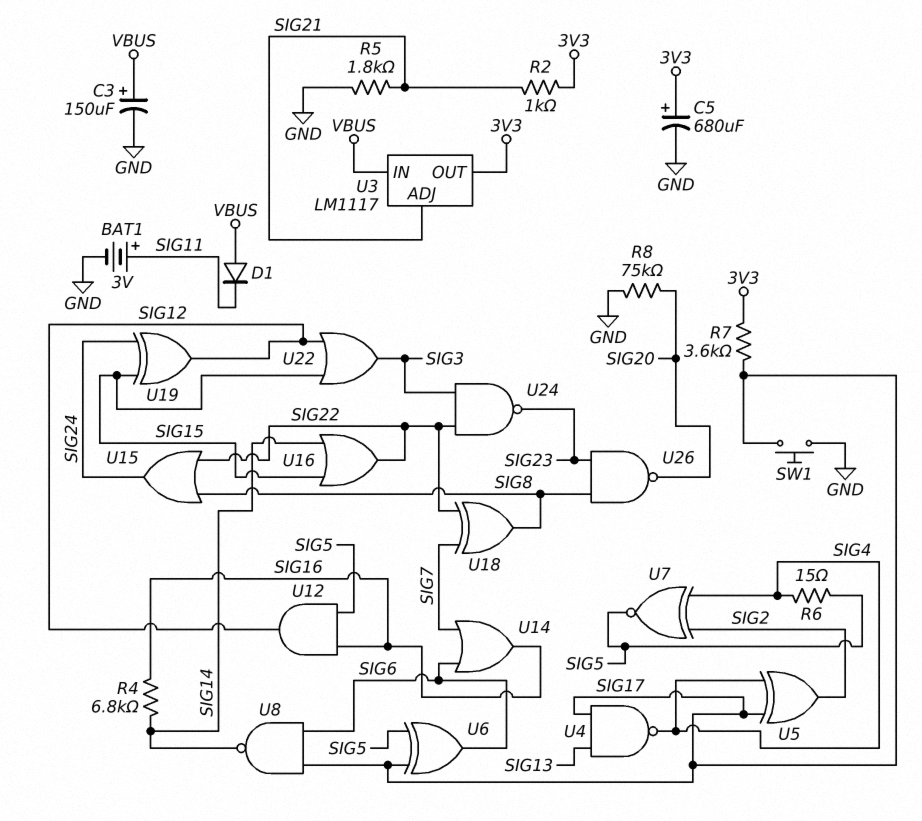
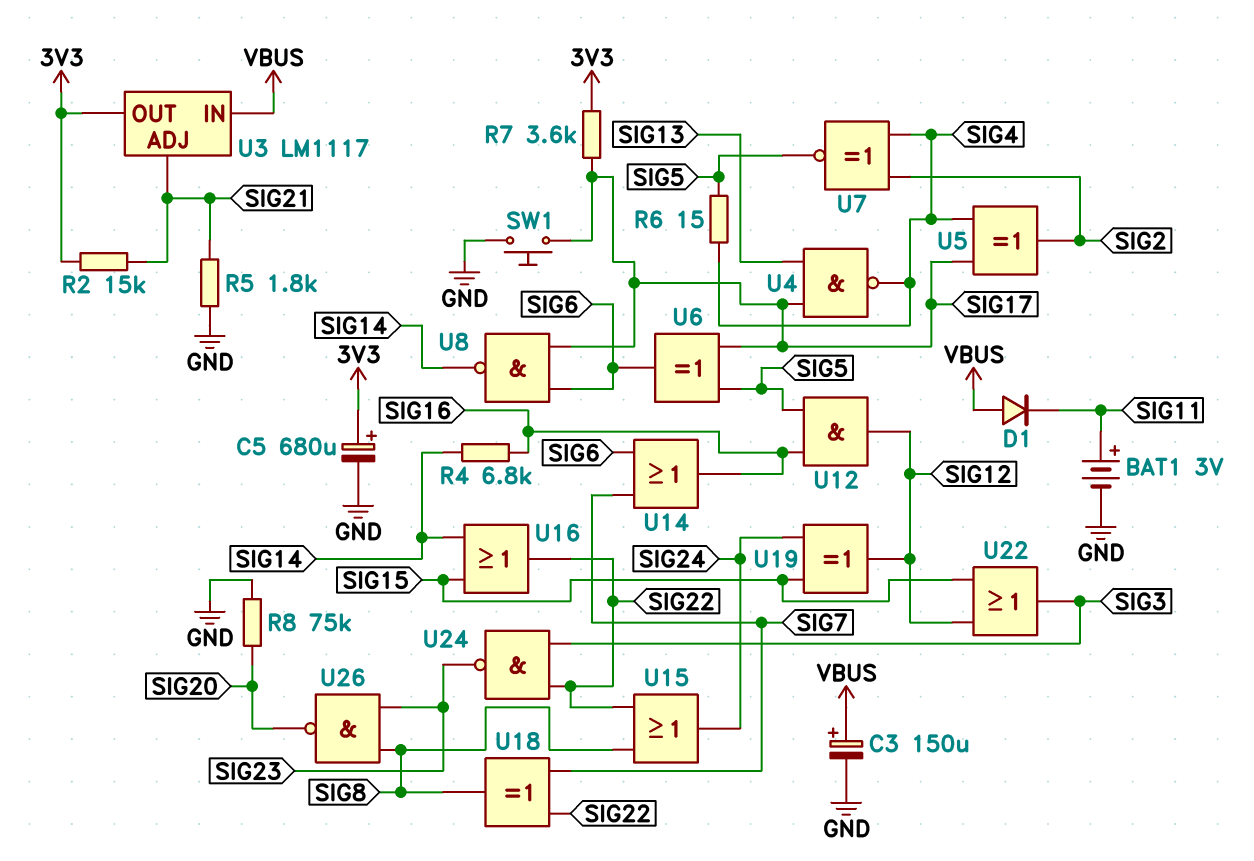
R2: 1k (3V3, SIG21) -> 15k (3V3, SIG21)

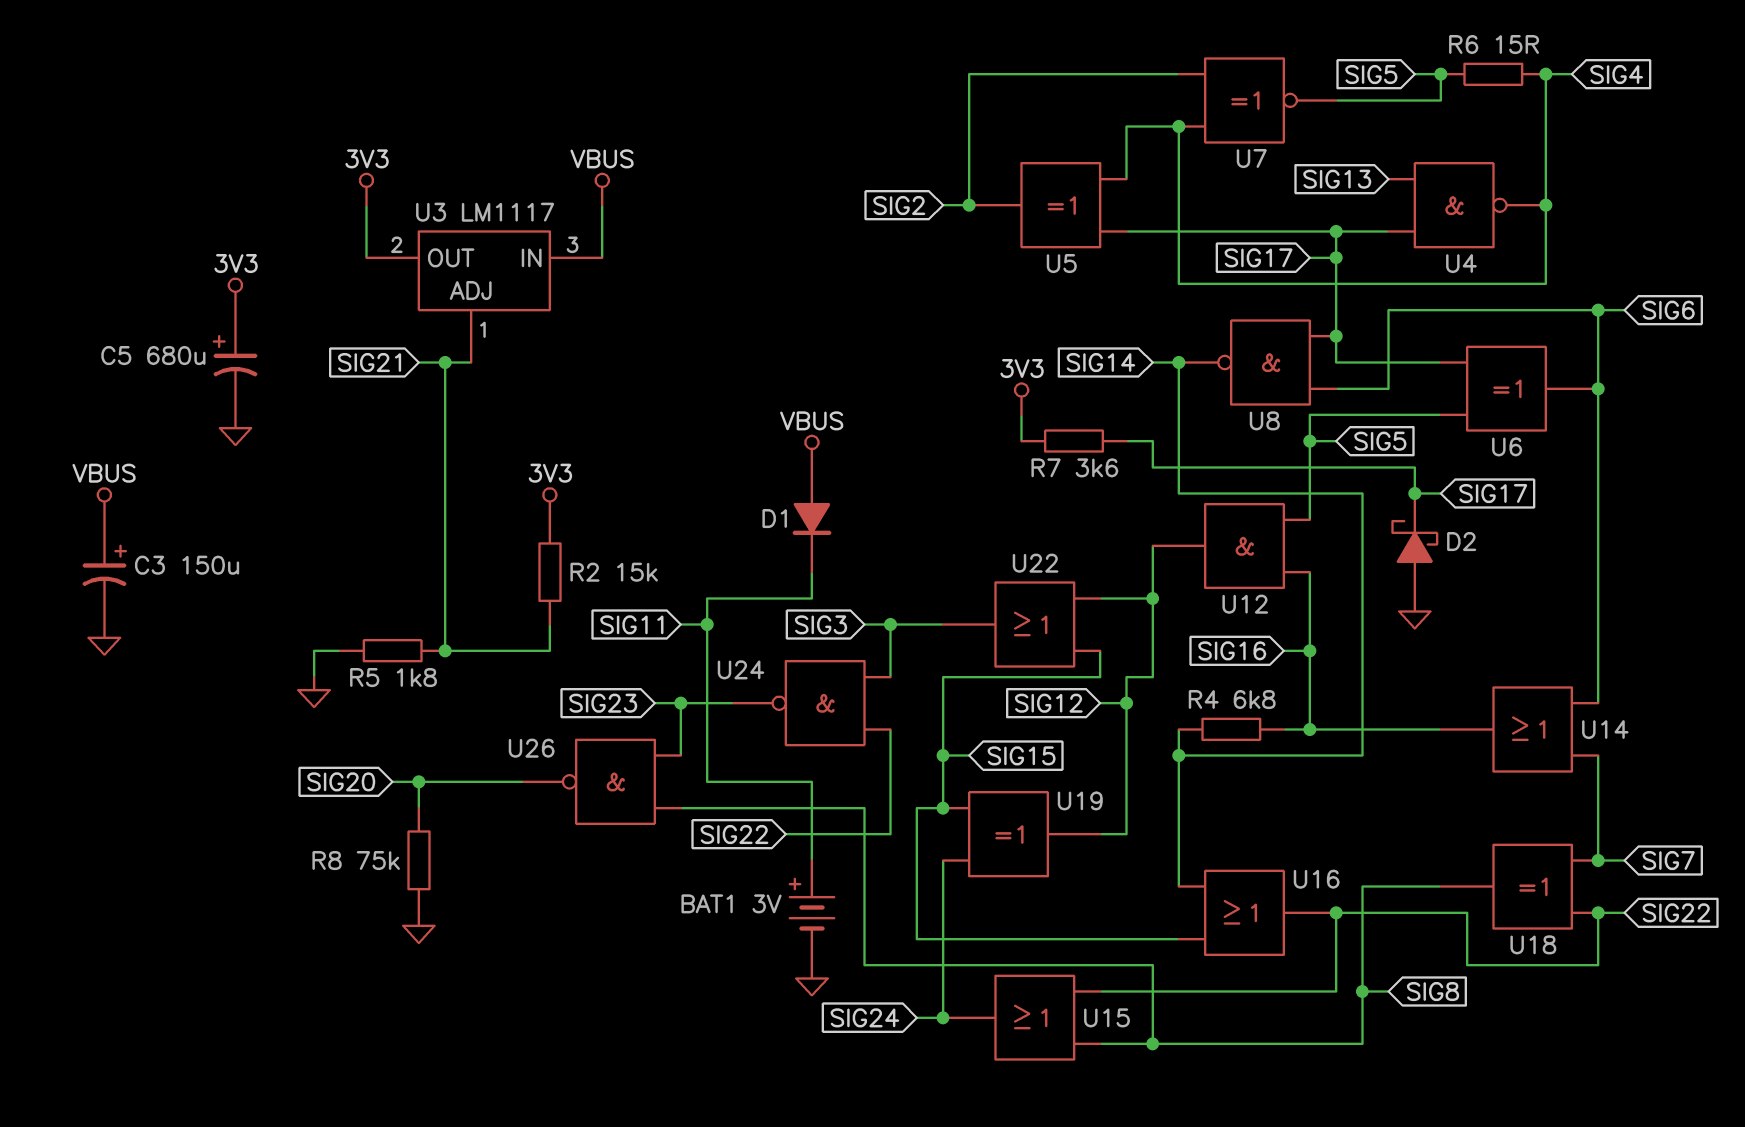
D2: none -> schottky (A GND, K SIG17)
SW1: button (GND, SIG17) -> none

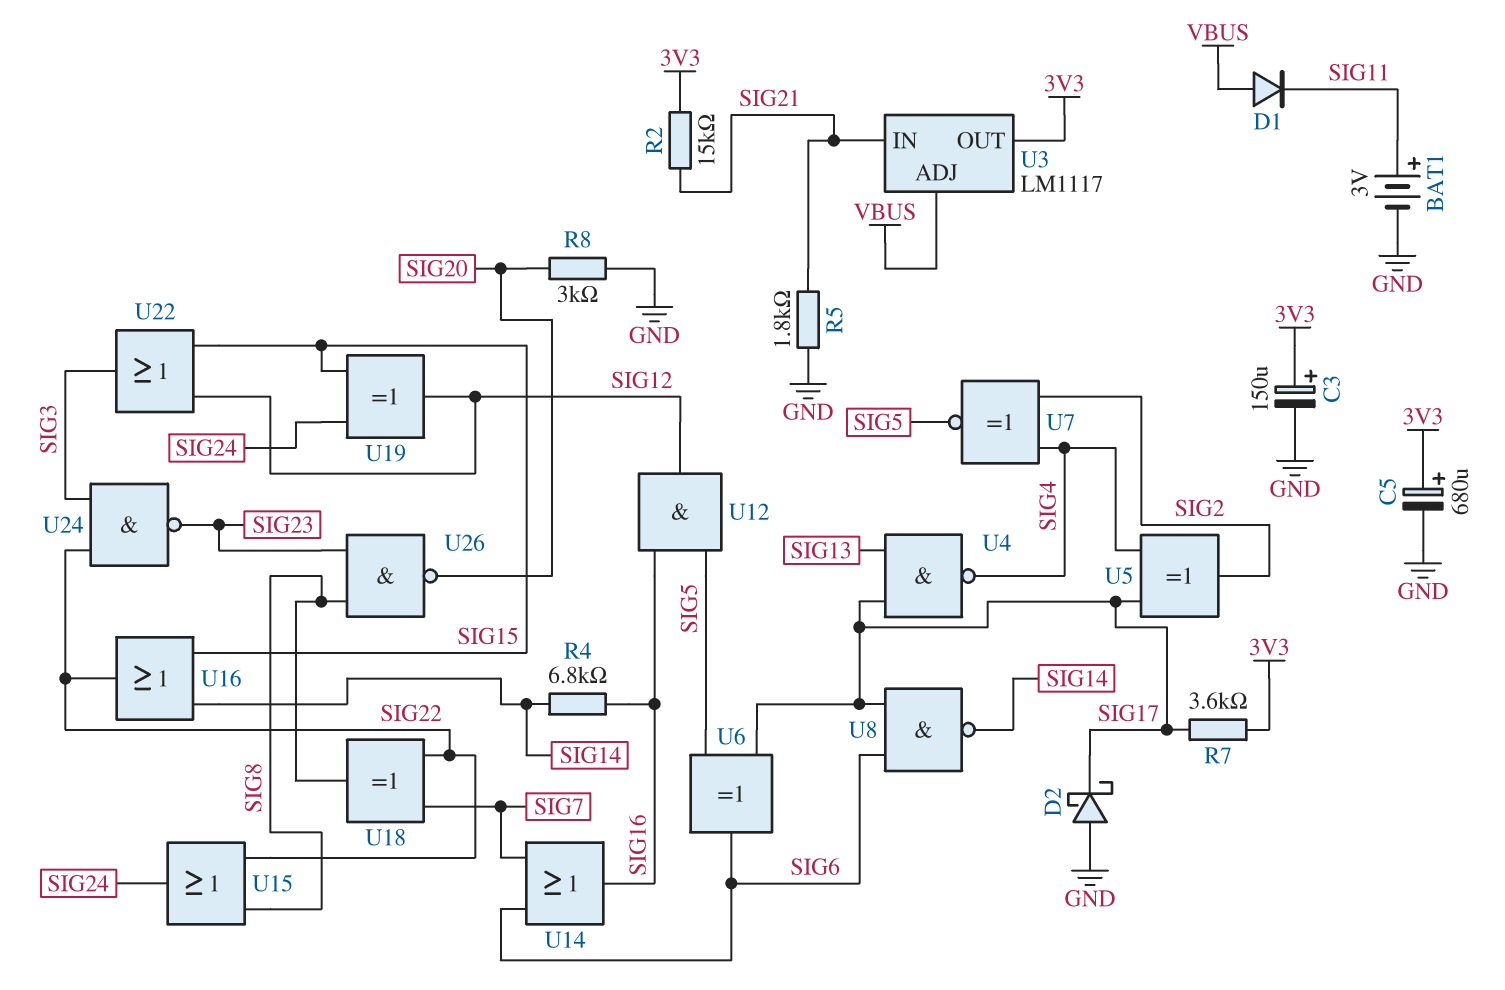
C3: 150uF (plus VBUS, minus GND) -> 150uF (plus 3V3, minus GND)
R6: 15 (SIG4, SIG5) -> none
R8: 75k (GND, SIG20) -> 3k (GND, SIG20)
U3 pin ADJ: SIG21 -> VBUS
U3 pin IN: VBUS -> SIG21

